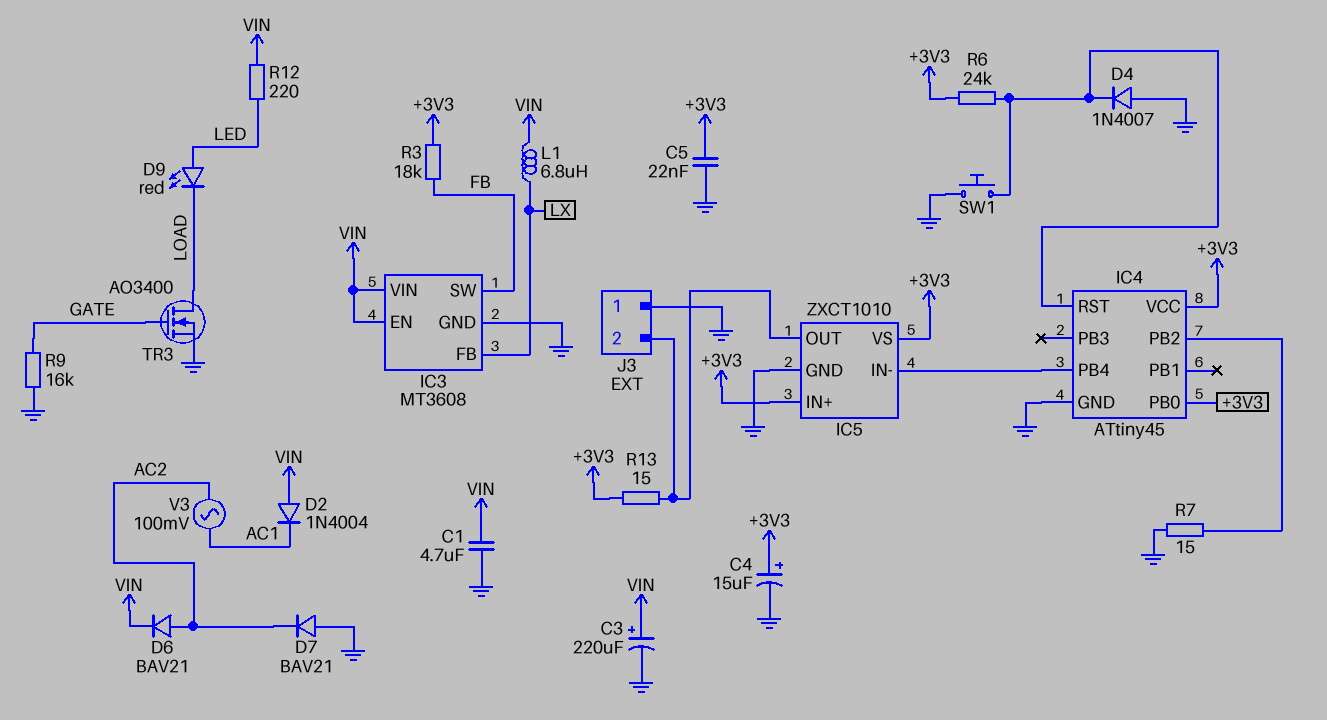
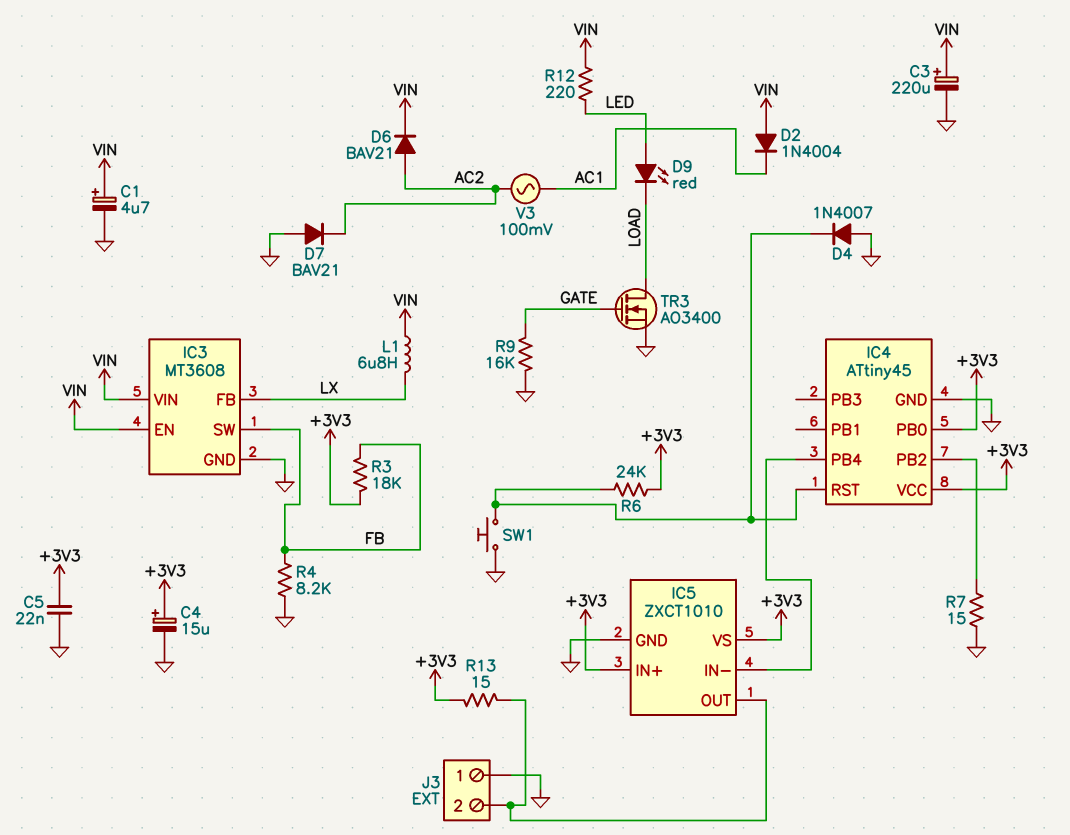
C1: 4.7uF (GND, VIN) -> 4.7uF (plus VIN, minus GND)
R4: none -> 8.2k (FB, GND)

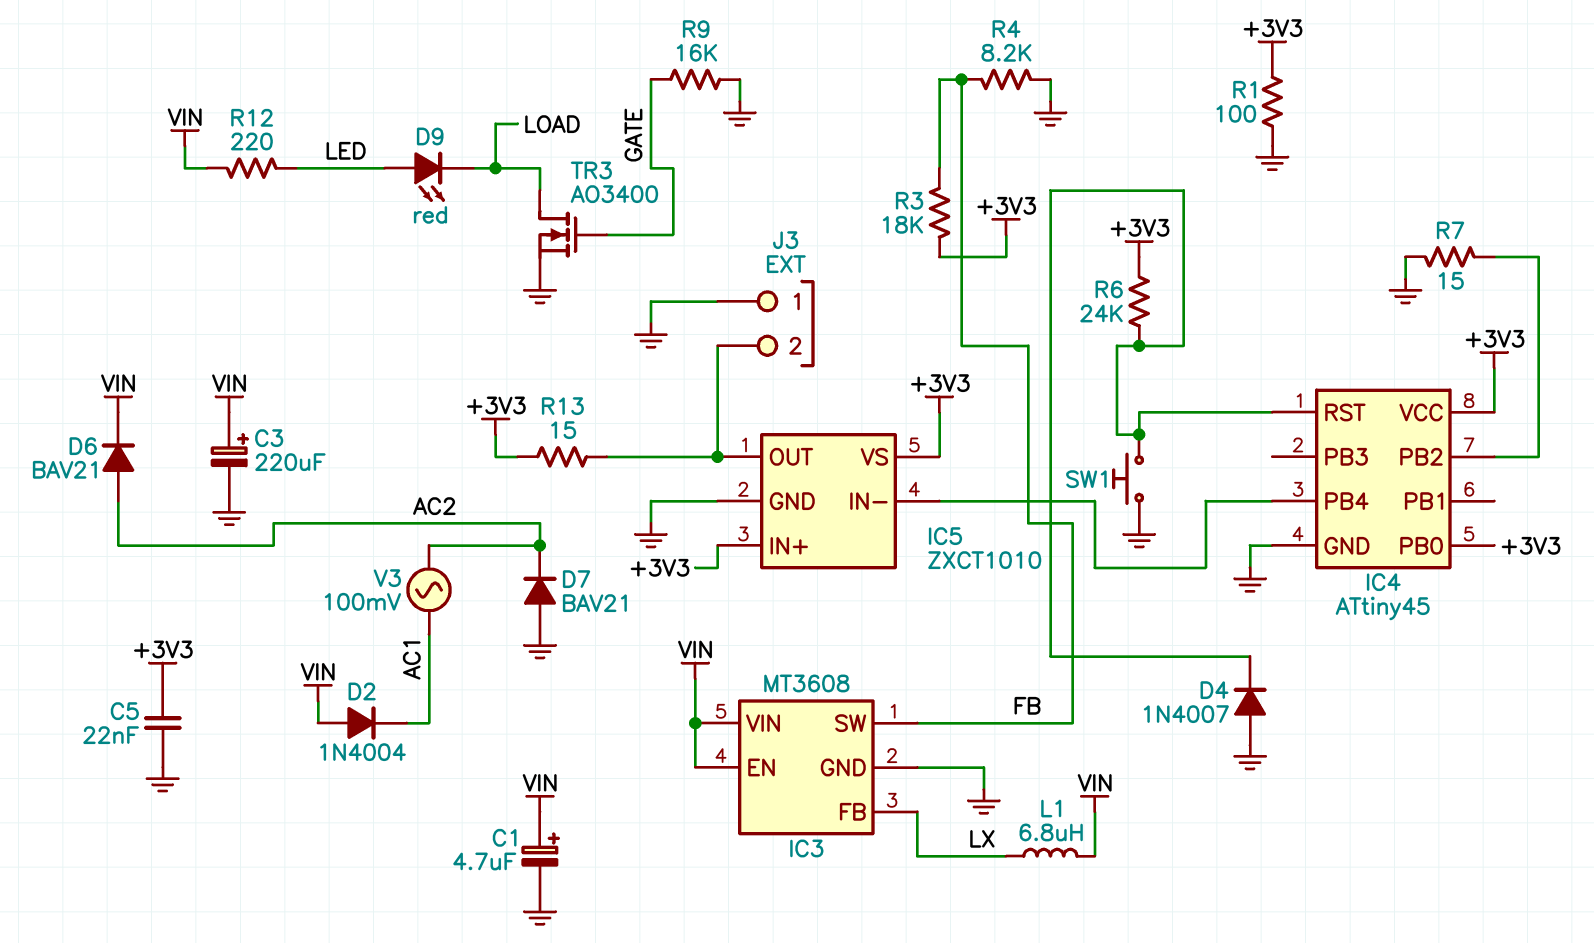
C4: 15uF (plus +3V3, minus GND) -> none
R1: none -> 100 (+3V3, GND)

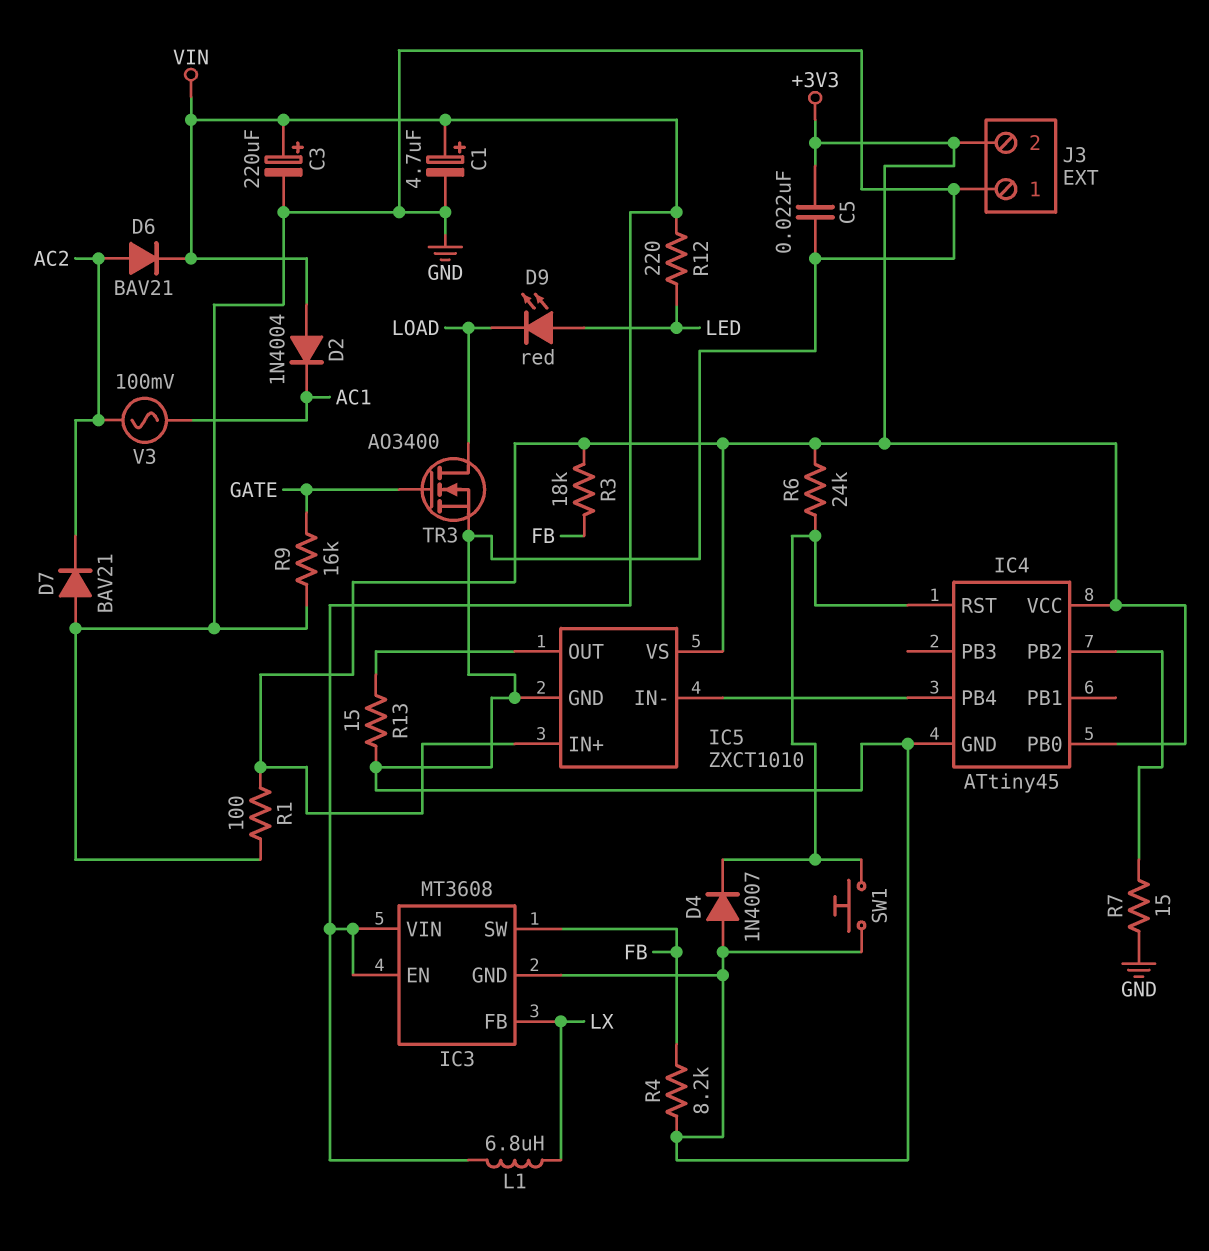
J3 pin 2: IC5/OUT -> +3V3
R13: 15 (+3V3, IC5/OUT) -> 15 (GND, IC5/OUT)

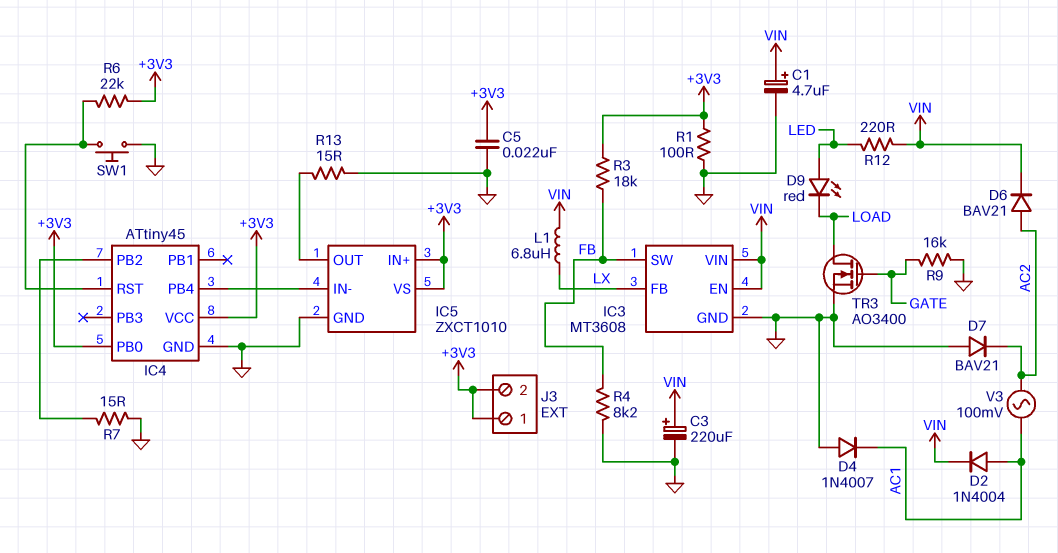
D2: diode 1N4004 (A VIN, K AC1) -> diode 1N4004 (A AC1, K VIN)
D4: diode 1N4007 (A GND, K IC4/RST) -> diode 1N4007 (A GND, K AC1)
J3 pin 1: GND -> +3V3
R6: 24k (+3V3, IC4/RST) -> 22k (+3V3, IC4/RST)

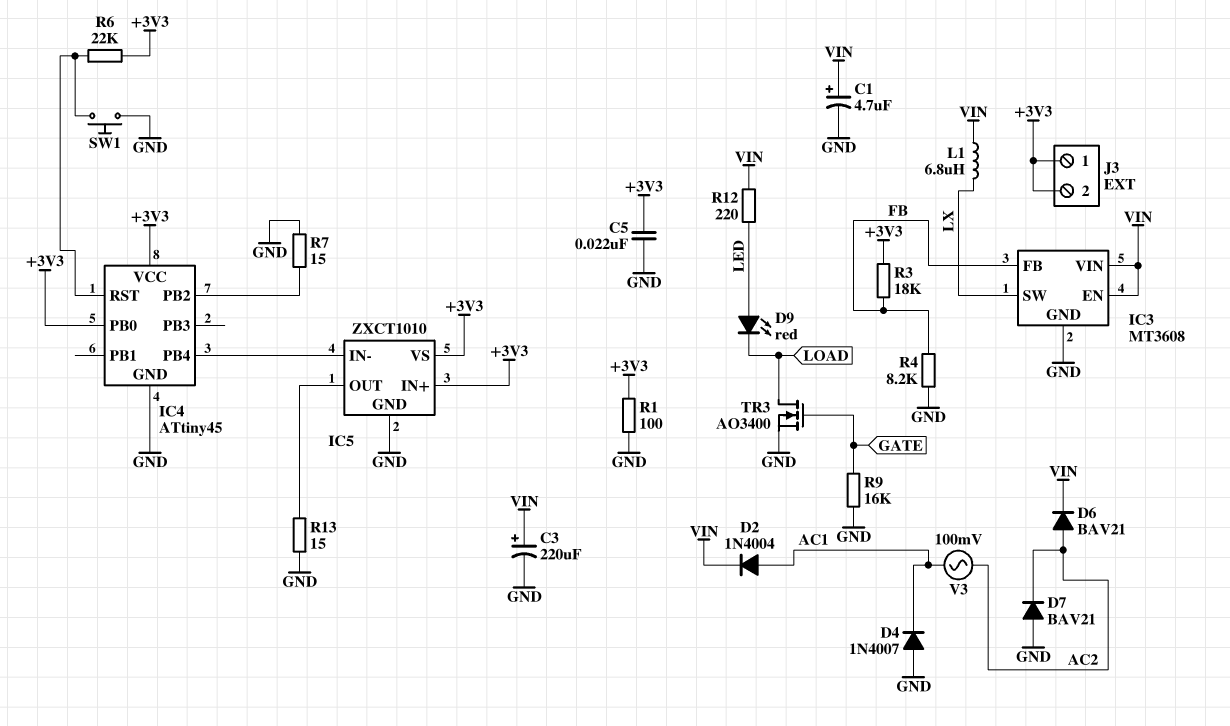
IC3 pin FB: LX -> FB
IC3 pin SW: FB -> LX

